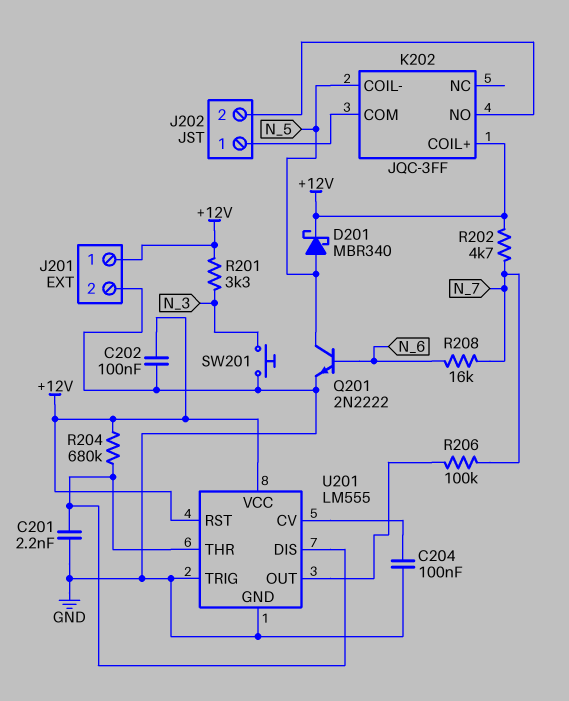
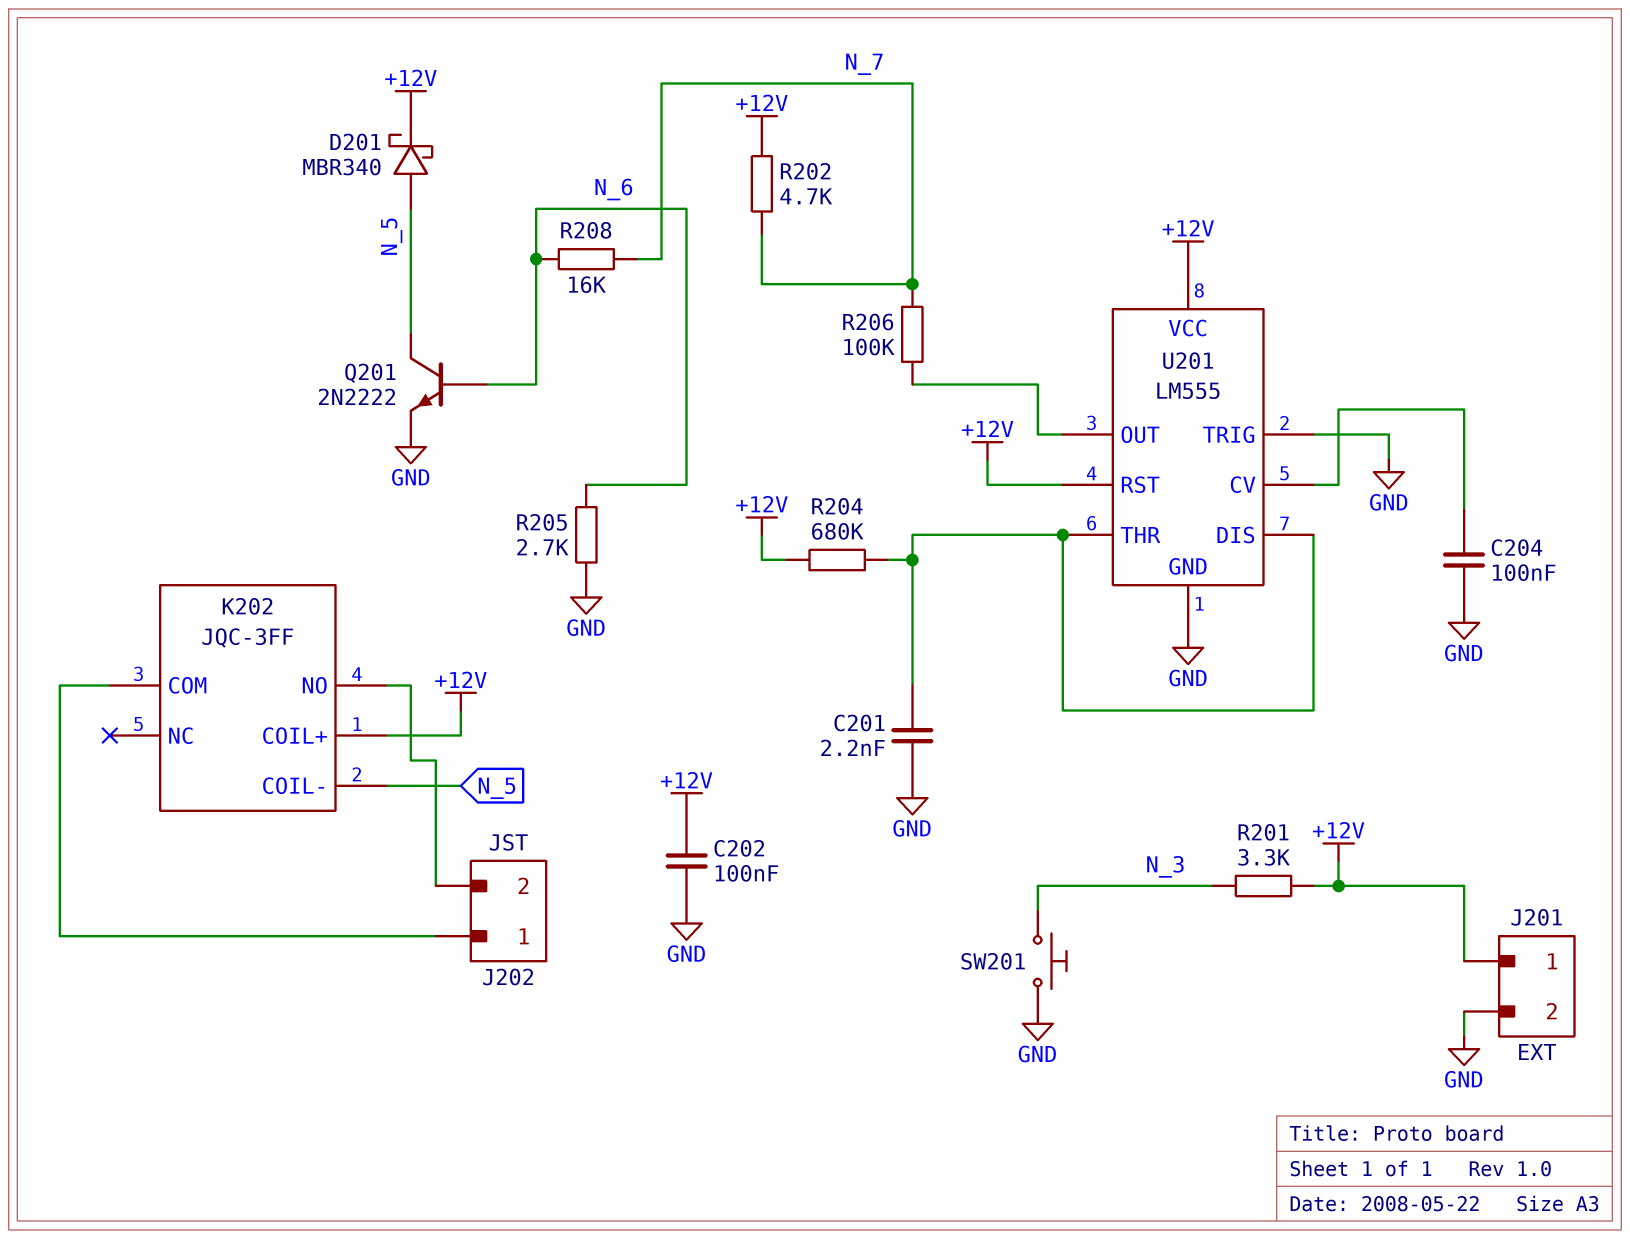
R205: none -> 2.7k (GND, N_6)

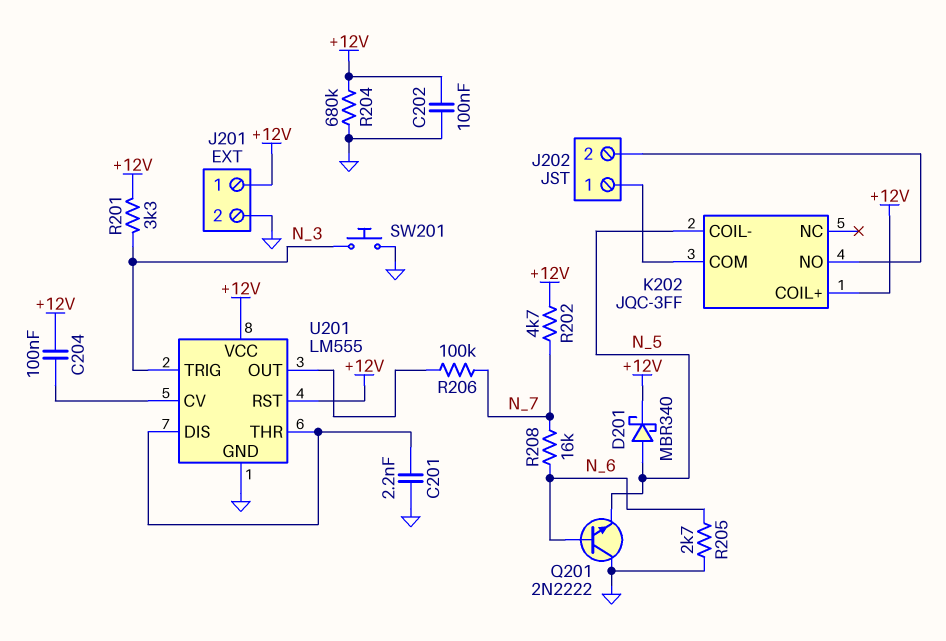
C204: 100nF (GND, U201/CV) -> 100nF (+12V, U201/CV)
Q201: NPN 2N2222 (B N_6, C N_5, E GND) -> NPN 2N2222 (B N_6, C GND, E N_5)
R204: 680k (+12V, U201/DIS) -> 680k (+12V, GND)
U201 pin TRIG: GND -> N_3

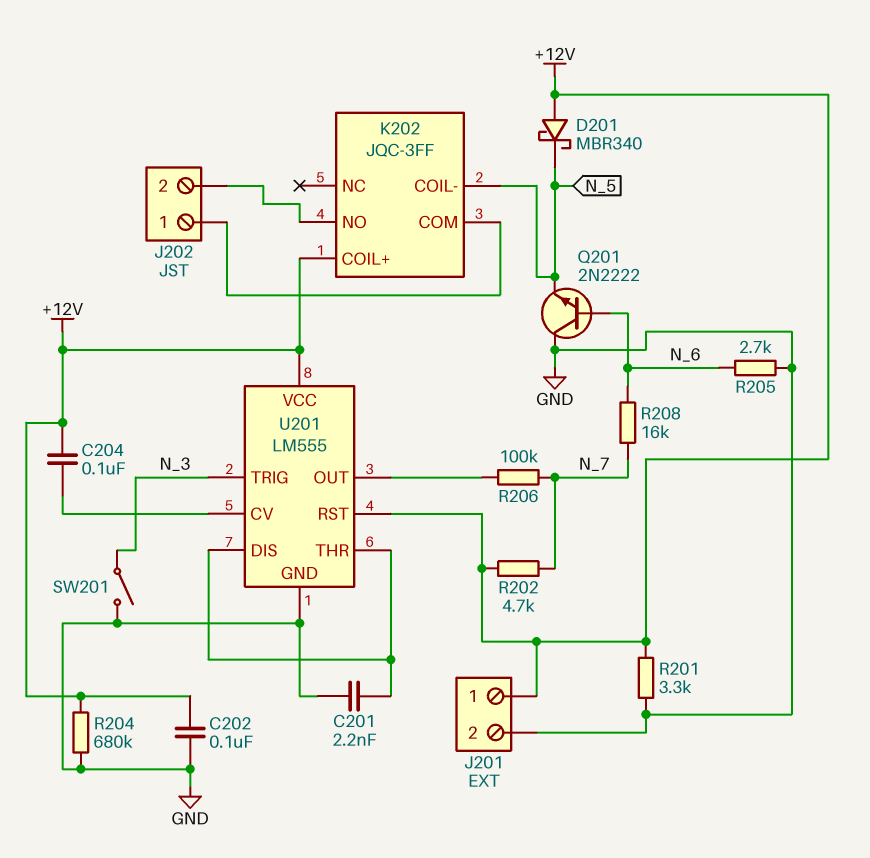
D201: schottky MBR340 (A N_5, K +12V) -> schottky MBR340 (A +12V, K N_5)
R201: 3.3k (+12V, N_3) -> 3.3k (+12V, GND)
SW201: button (GND, N_3) -> switch (GND, N_3)

